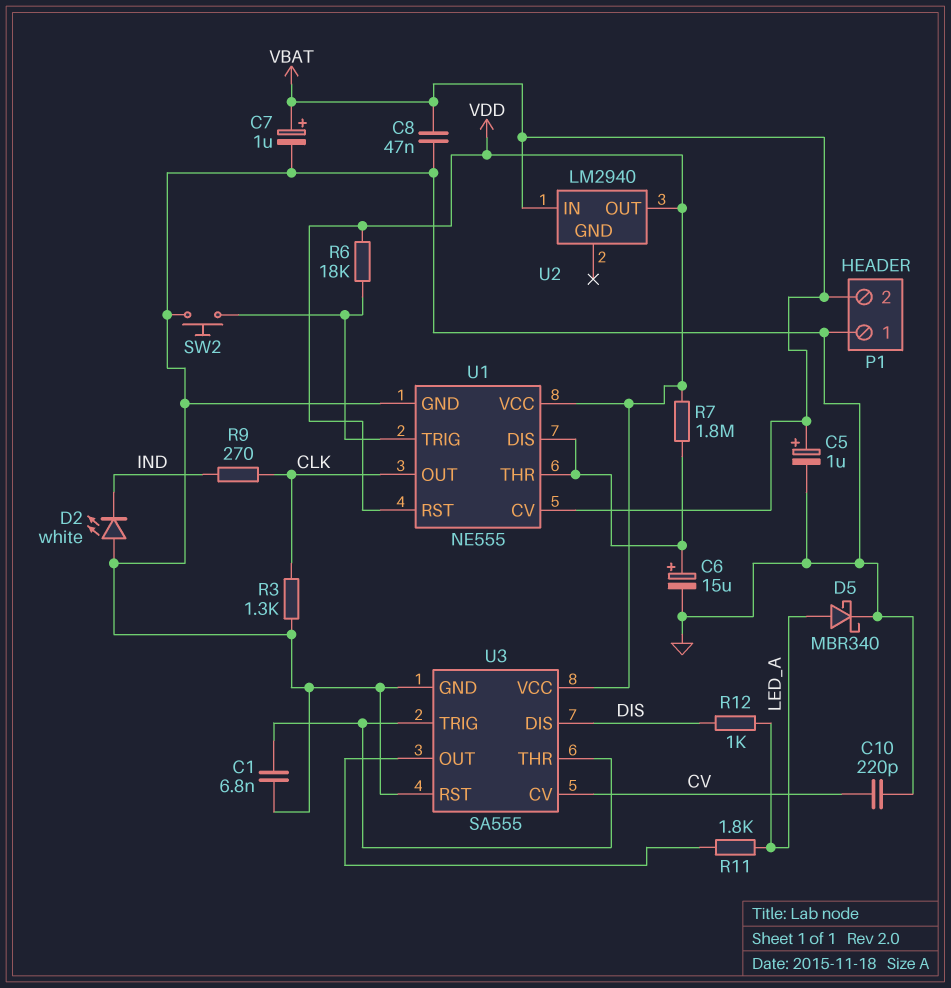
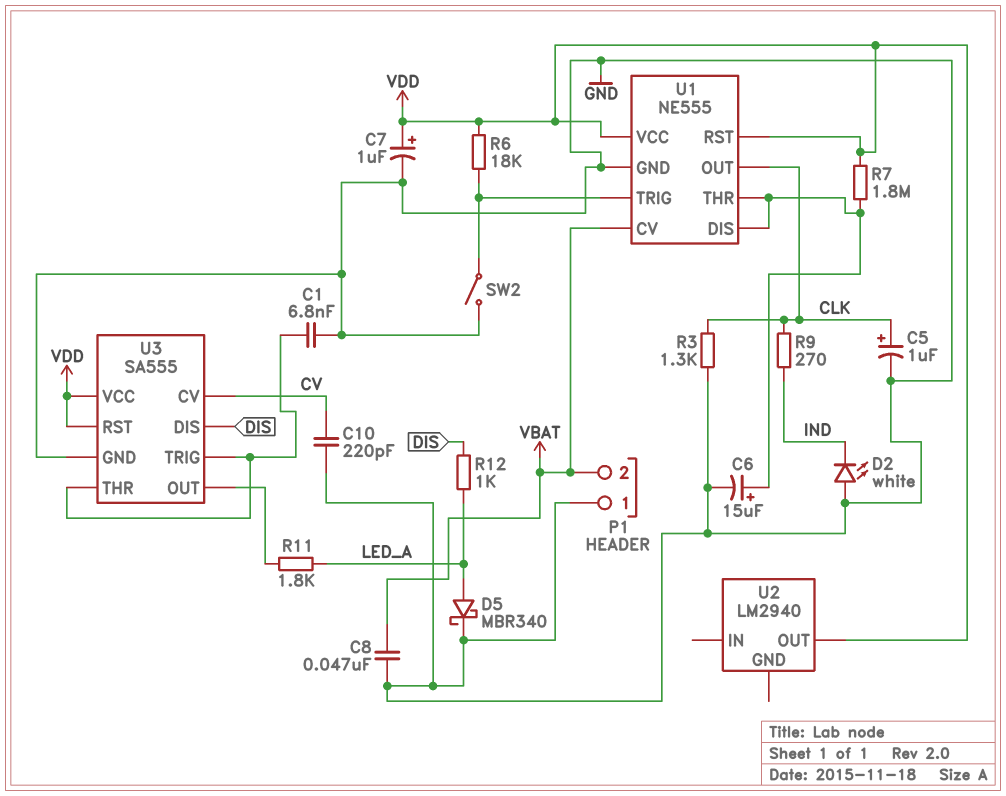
C5: 1uF (plus VBAT, minus GND) -> 1uF (plus CLK, minus GND)
C7: 1uF (plus VBAT, minus GND) -> 1uF (plus VDD, minus GND)
SW2: button (GND, U1/TRIG) -> switch (GND, U1/TRIG)
U2 pin IN: VBAT -> none
U3 pin RST: GND -> VDD

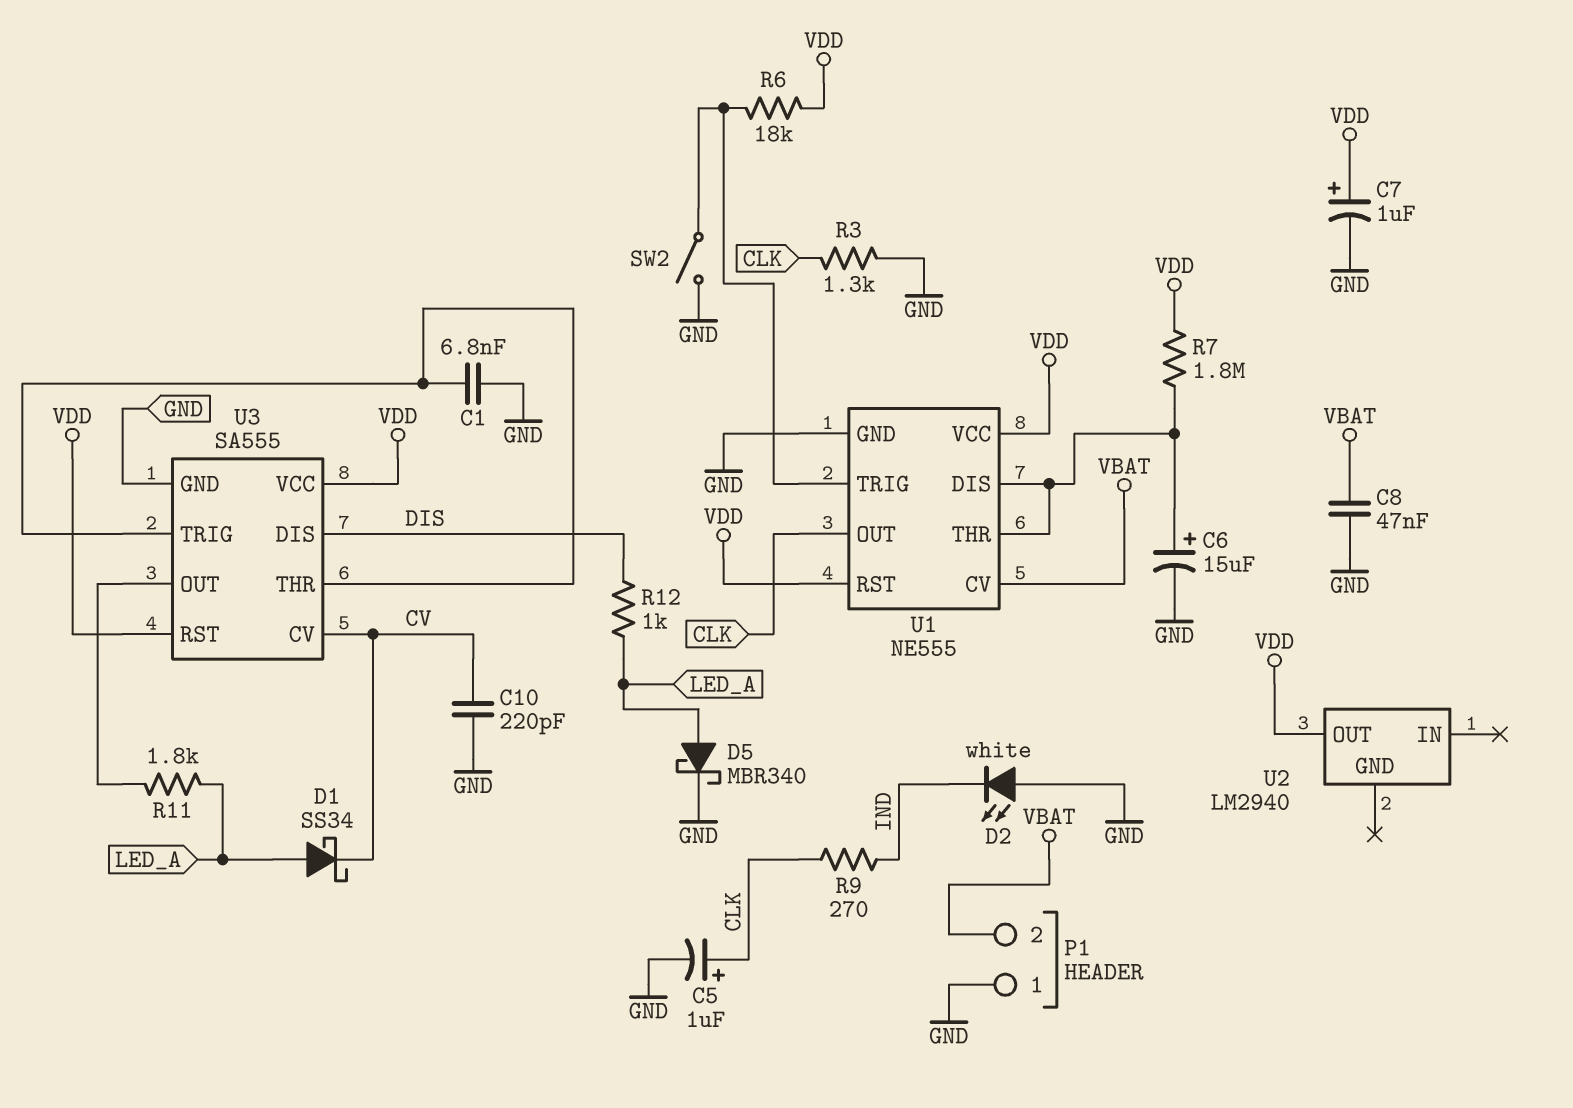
D1: none -> schottky SS34 (A LED_A, K CV)

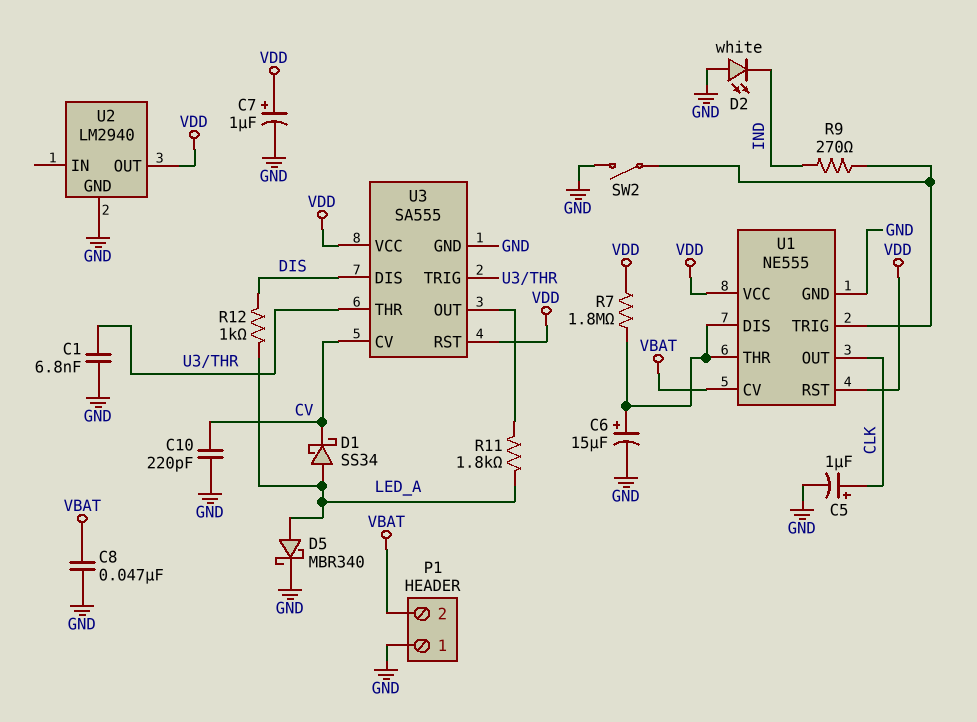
R3: 1.3k (CLK, GND) -> none
R6: 18k (U1/TRIG, VDD) -> none
R9: 270 (CLK, IND) -> 270 (IND, U1/TRIG)
U2 pin GND: none -> GND

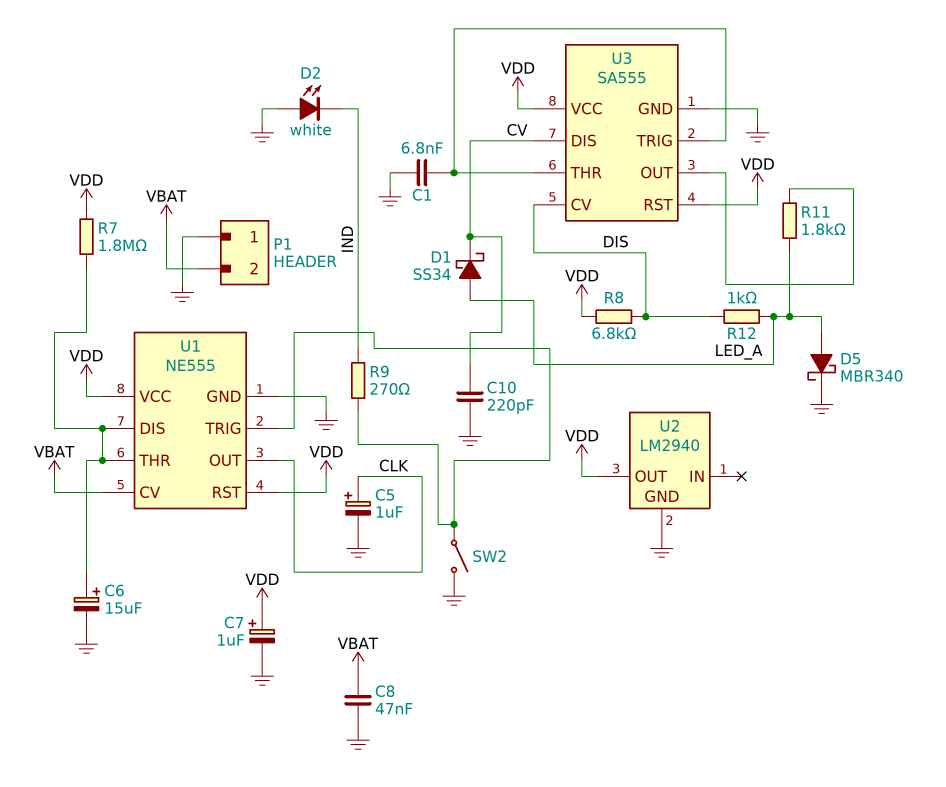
R8: none -> 6.8k (DIS, VDD)
U3 pin CV: CV -> DIS
U3 pin DIS: DIS -> CV

